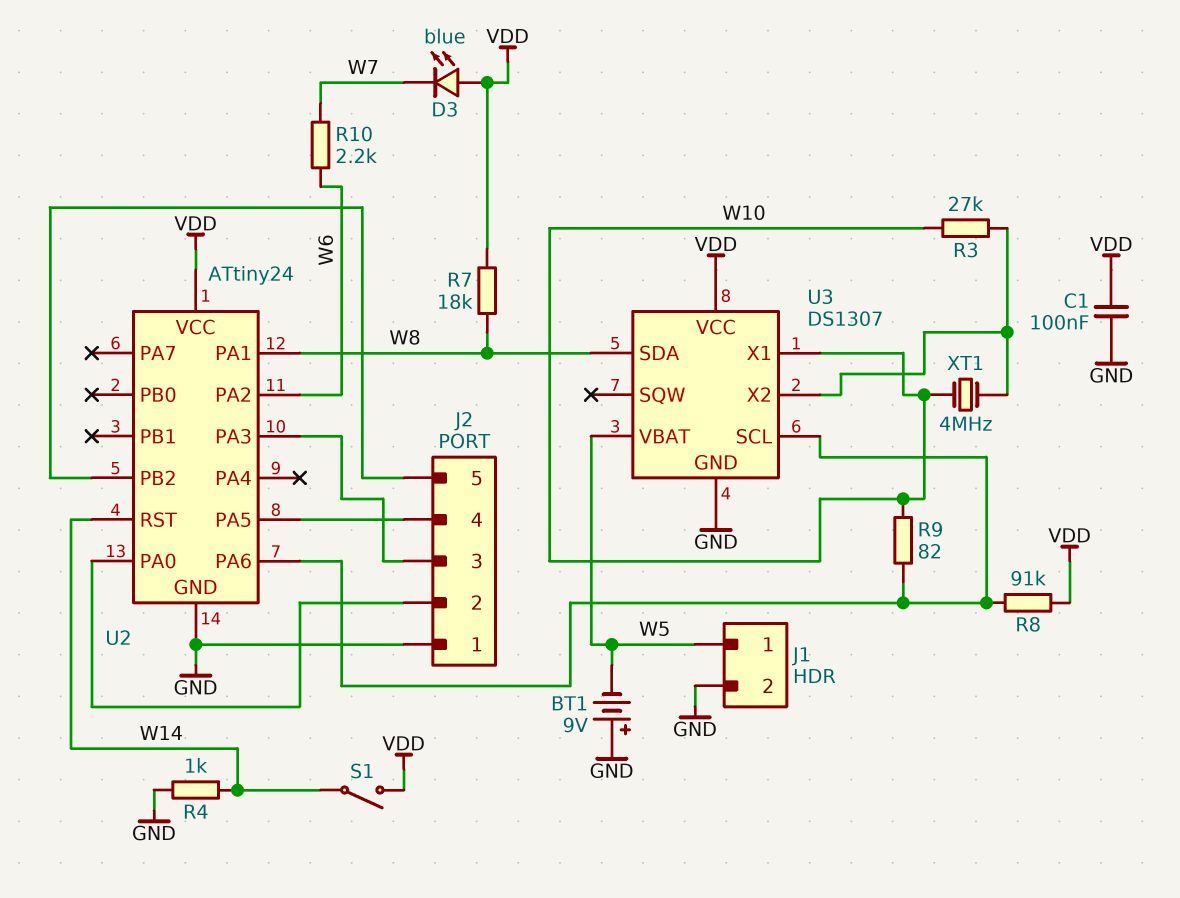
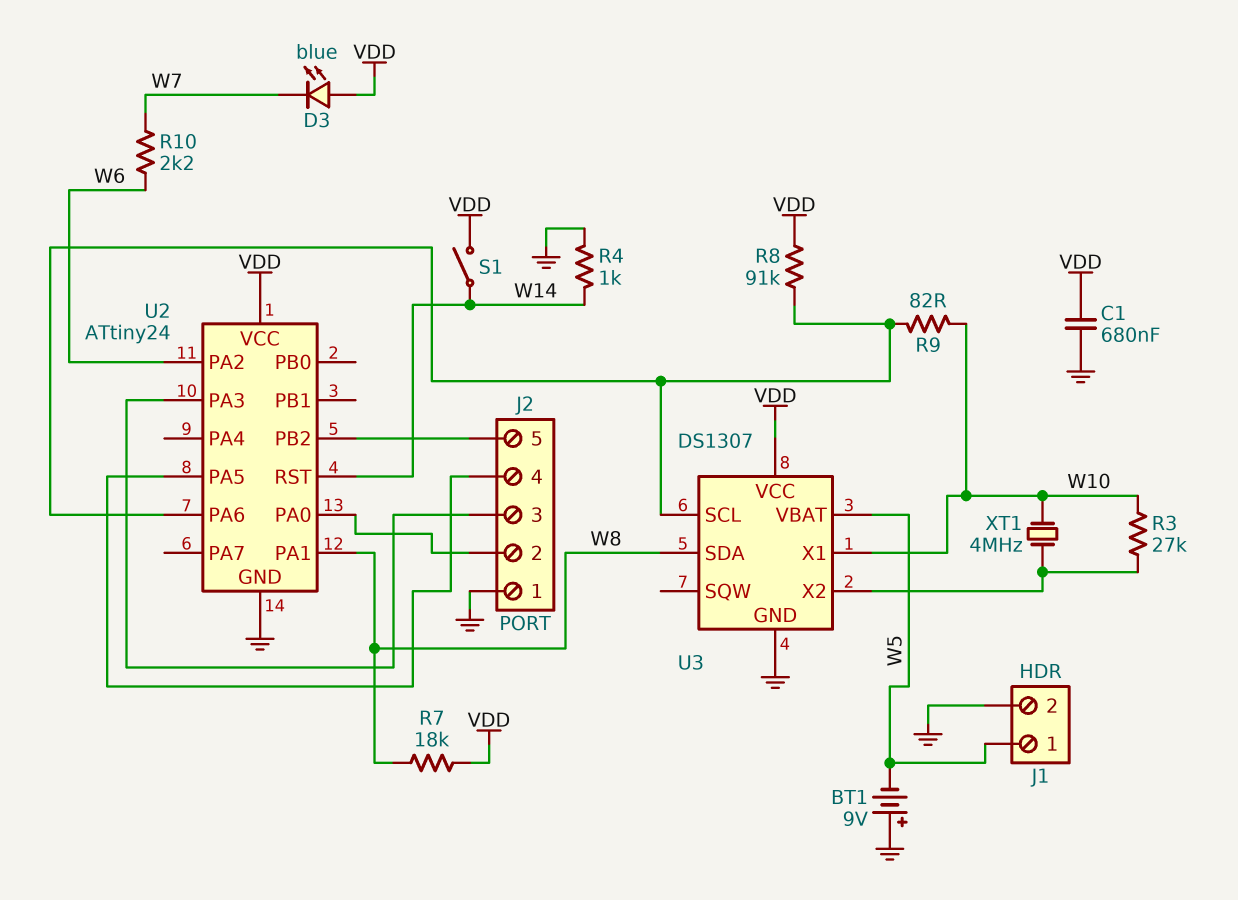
C1: 100nF (GND, VDD) -> 680nF (GND, VDD)

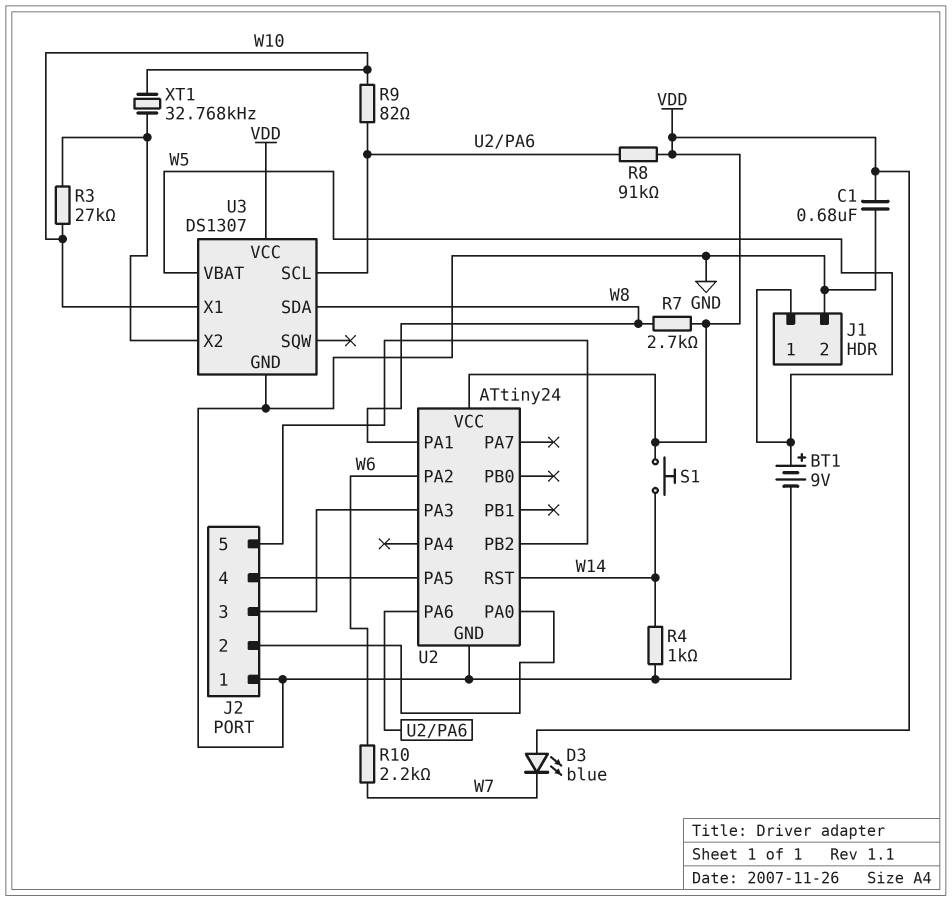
BT1: 9V (plus GND, minus W5) -> 9V (plus W5, minus GND)
R7: 18k (VDD, W8) -> 2.7k (VDD, W8)
S1: switch (VDD, W14) -> button (VDD, W14)
XT1: 4MHz (U3/X2, W10) -> 32.768kHz (U3/X2, W10)

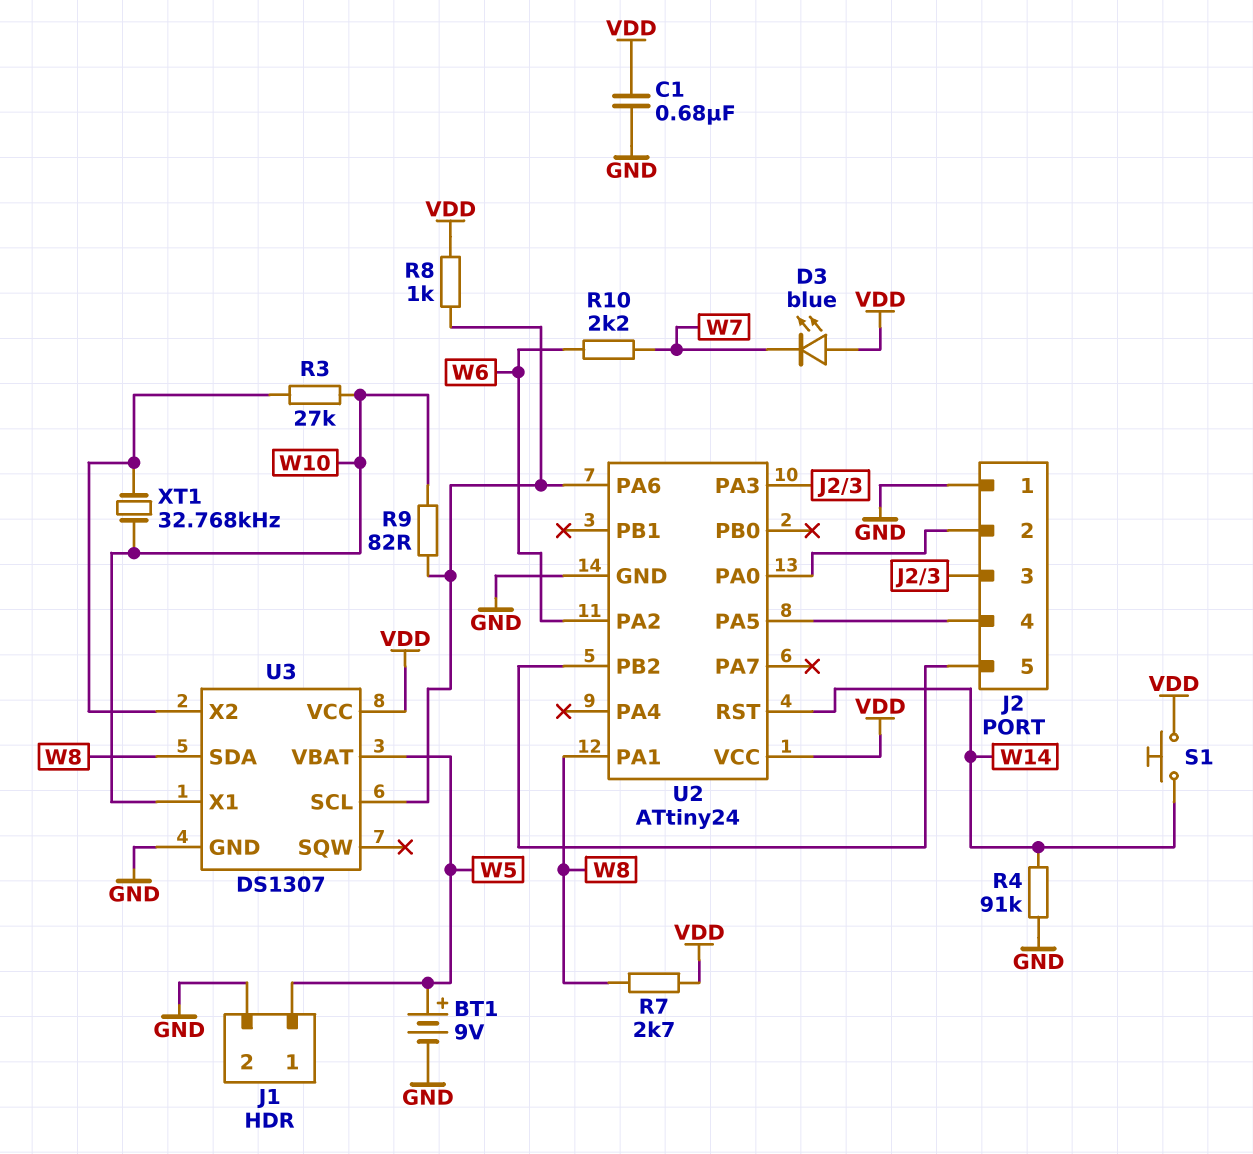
R4: 1k (GND, W14) -> 91k (GND, W14)
R8: 91k (U2/PA6, VDD) -> 1k (U2/PA6, VDD)

